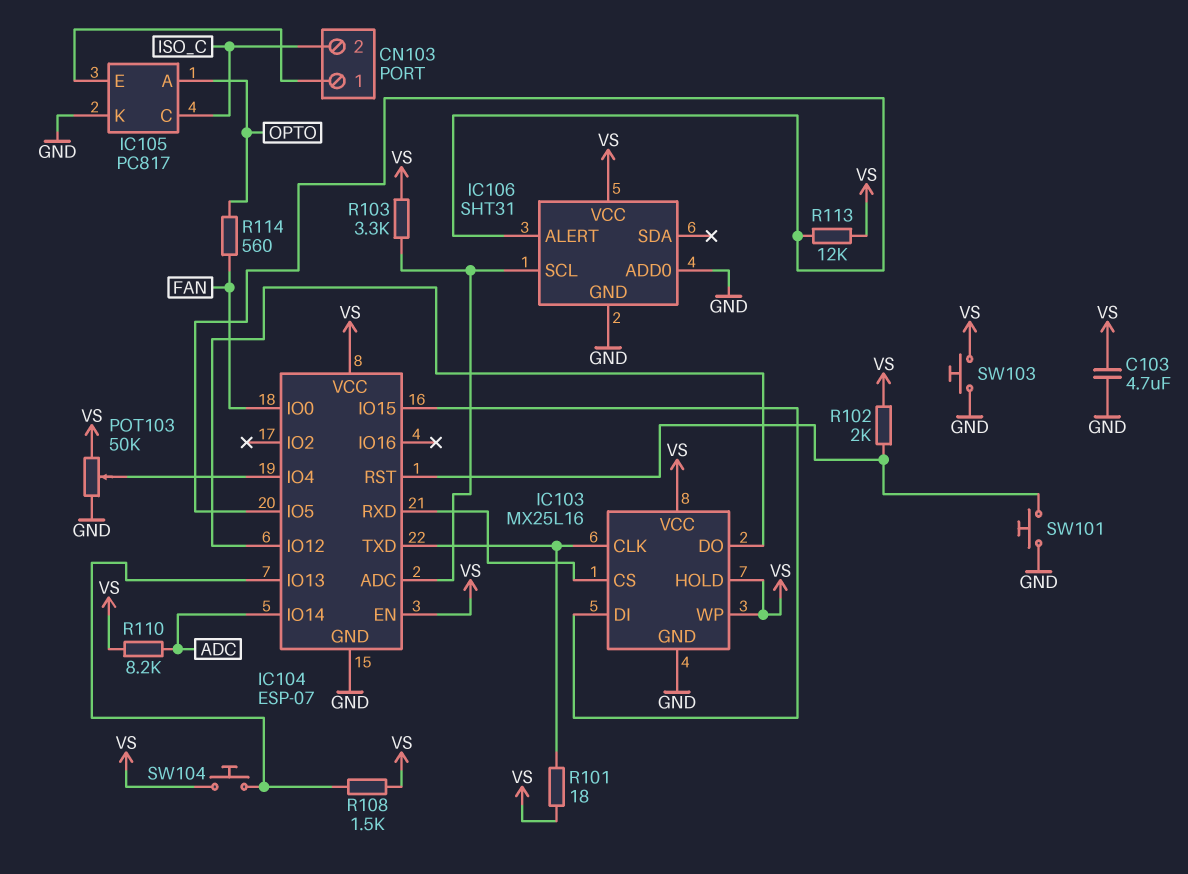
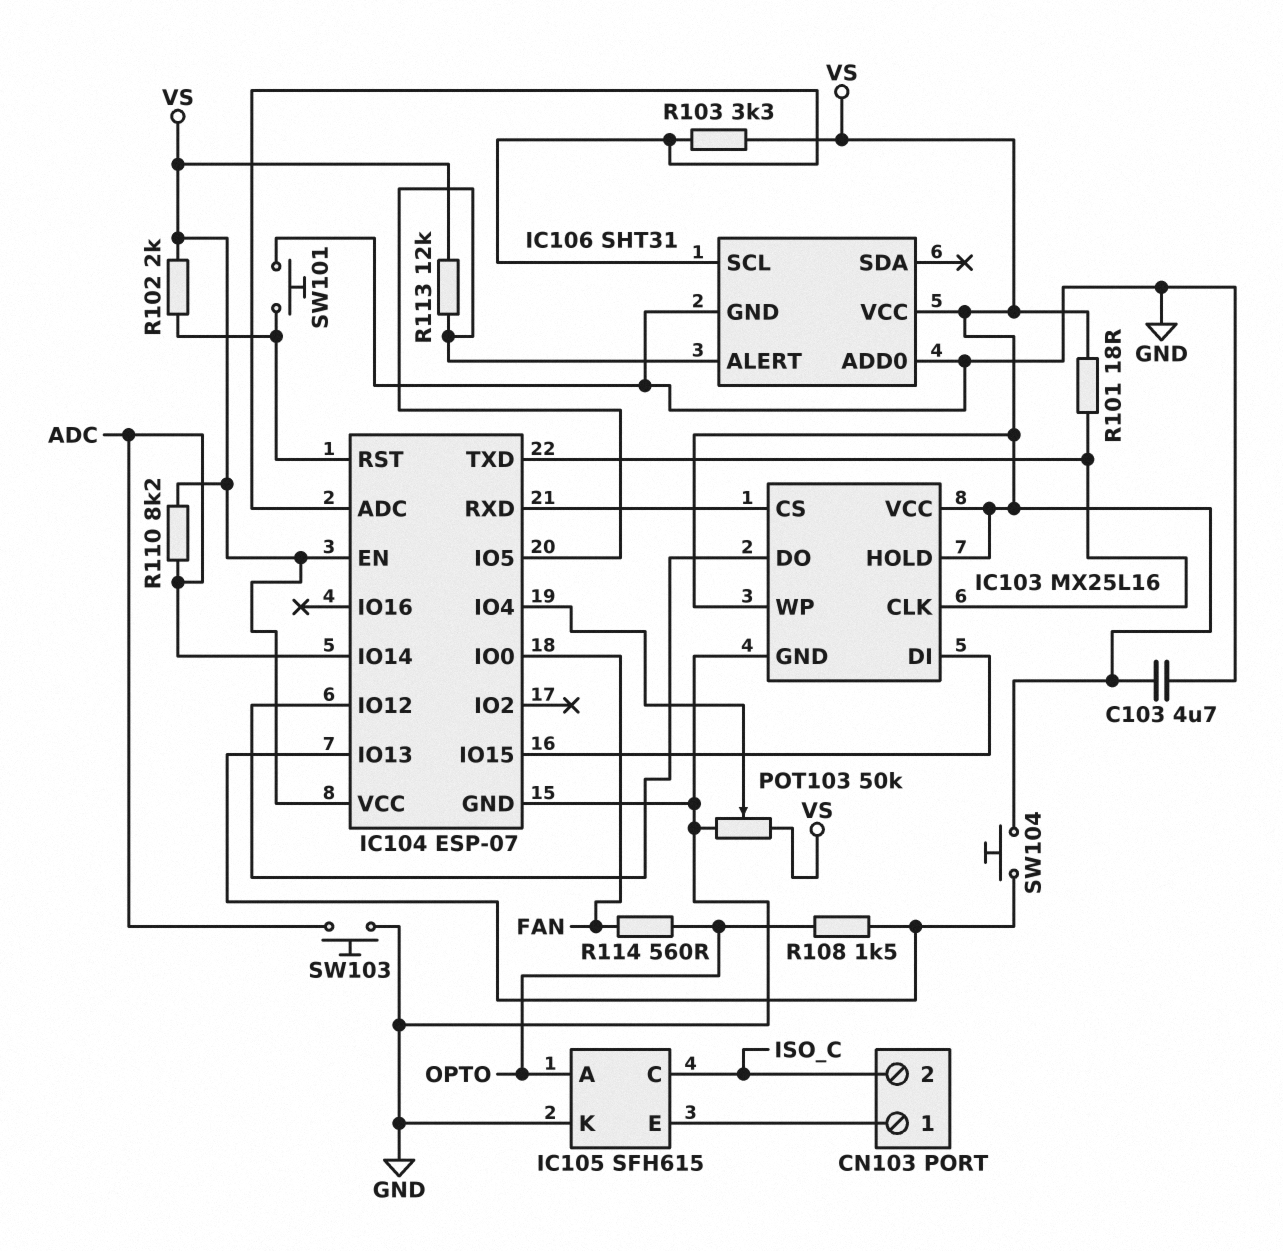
IC105: PC817 -> SFH615
R108: 1.5k (IC104/IO13, VS) -> 1.5k (IC104/IO13, OPTO)
SW103: button (GND, VS) -> button (ADC, GND)

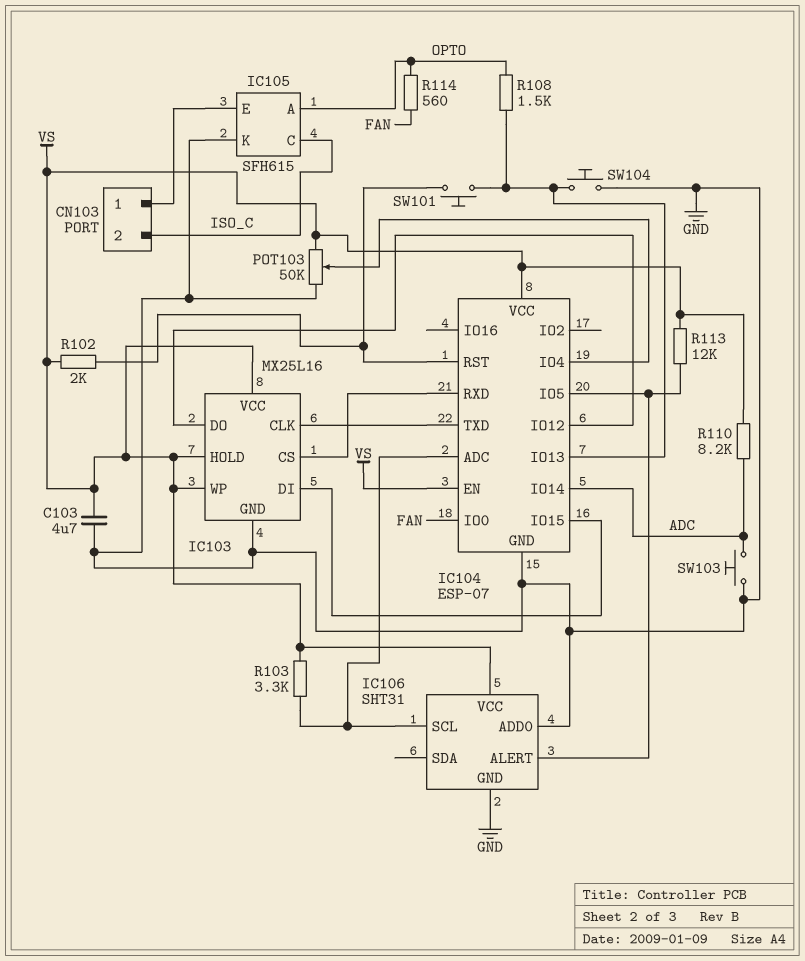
R101: 18 (IC103/CLK, VS) -> none
SW101: button (GND, IC104/RST) -> button (IC104/IO13, IC104/RST)
SW104: button (IC104/IO13, VS) -> button (GND, IC104/IO13)

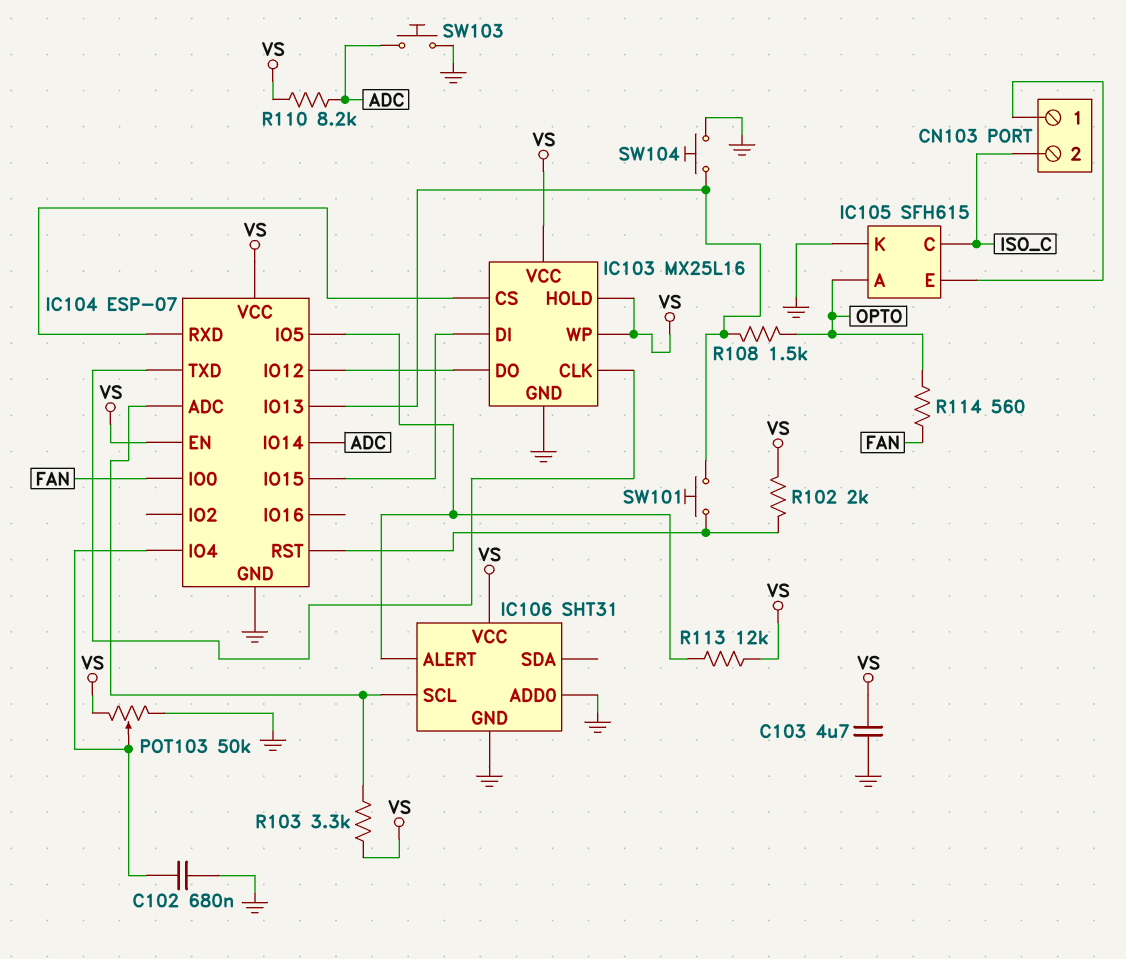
C102: none -> 680nF (GND, IC104/IO4)

